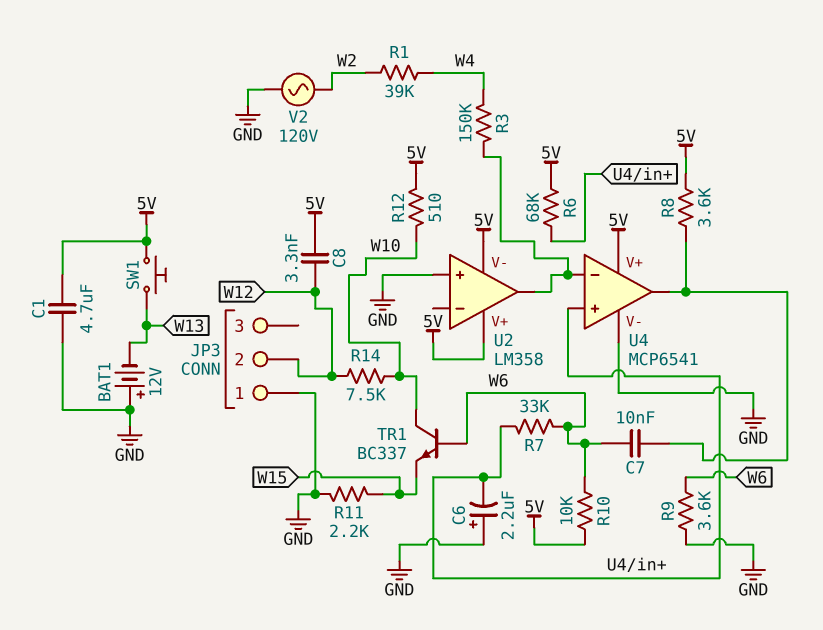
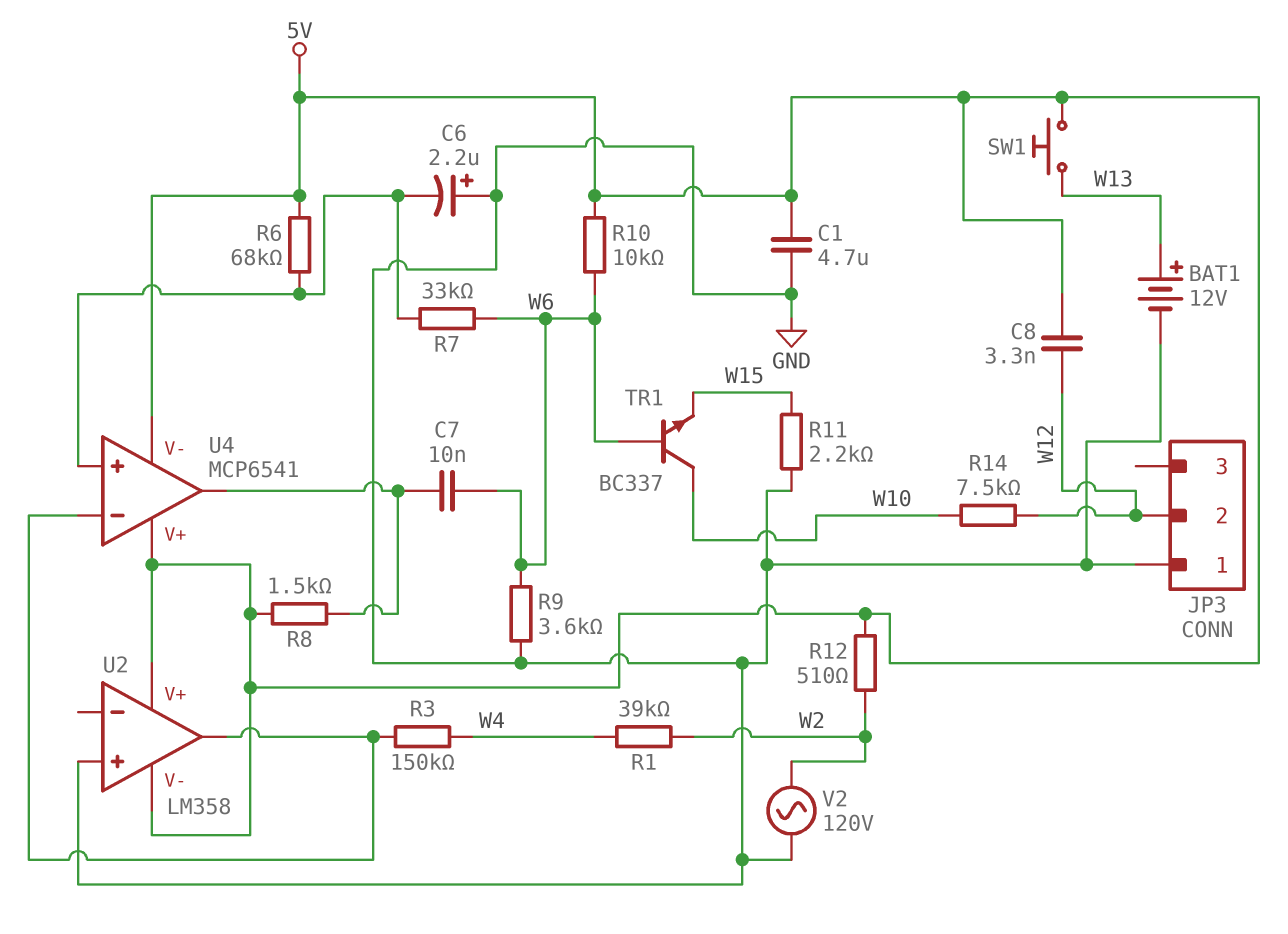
BAT1: 12V (plus GND, minus W13) -> 12V (plus W13, minus GND)
R8: 3.6k (5V, U4/out) -> 1.5k (5V, U4/out)
R12: 510 (5V, W10) -> 510 (5V, W2)
U4 pin V-: GND -> 5V

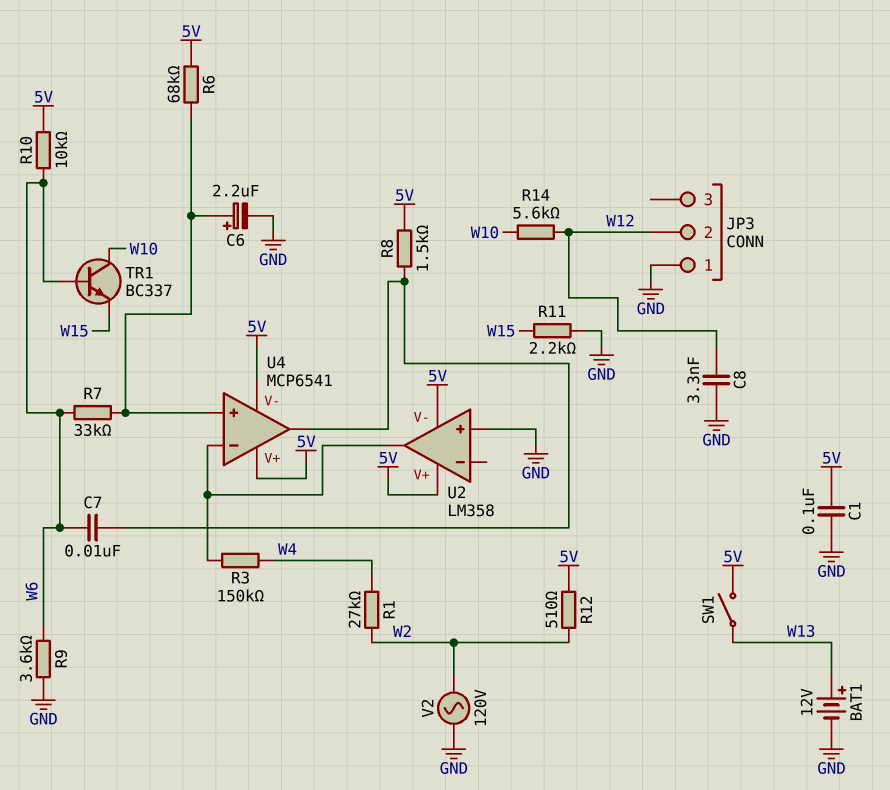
C1: 4.7uF (5V, GND) -> 100nF (5V, GND)
C6: 2.2uF (plus GND, minus U4/in+) -> 2.2uF (plus U4/in+, minus GND)
C8: 3.3nF (5V, W12) -> 3.3nF (GND, W12)
R1: 39k (W2, W4) -> 27k (W2, W4)
R14: 7.5k (W10, W12) -> 5.6k (W10, W12)
SW1: button (5V, W13) -> switch (5V, W13)

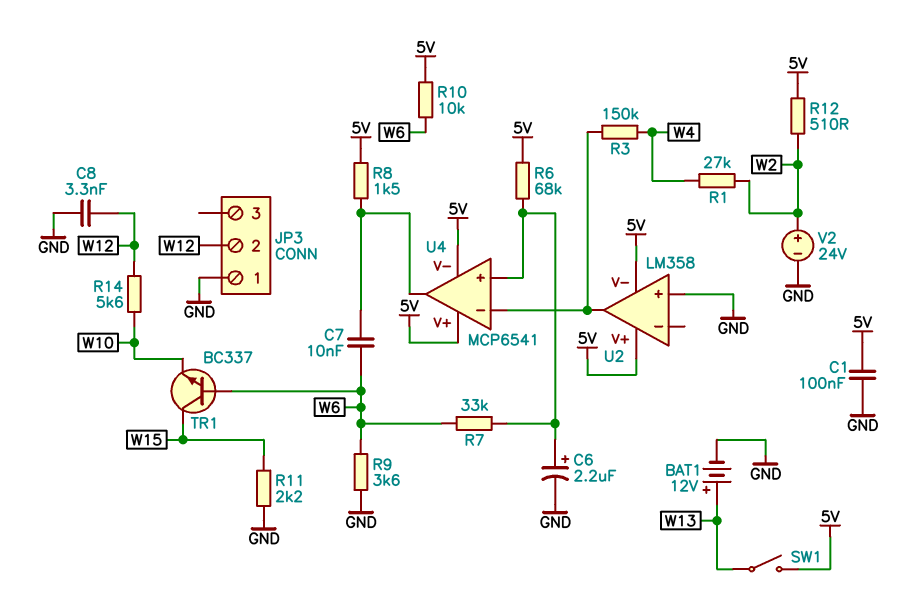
TR1: NPN BC337 (B W6, C W10, E W15) -> NPN BC337 (B W6, C W15, E W10)
V2: AC 120V (GND, W2) -> 24V (plus W2, minus GND)

